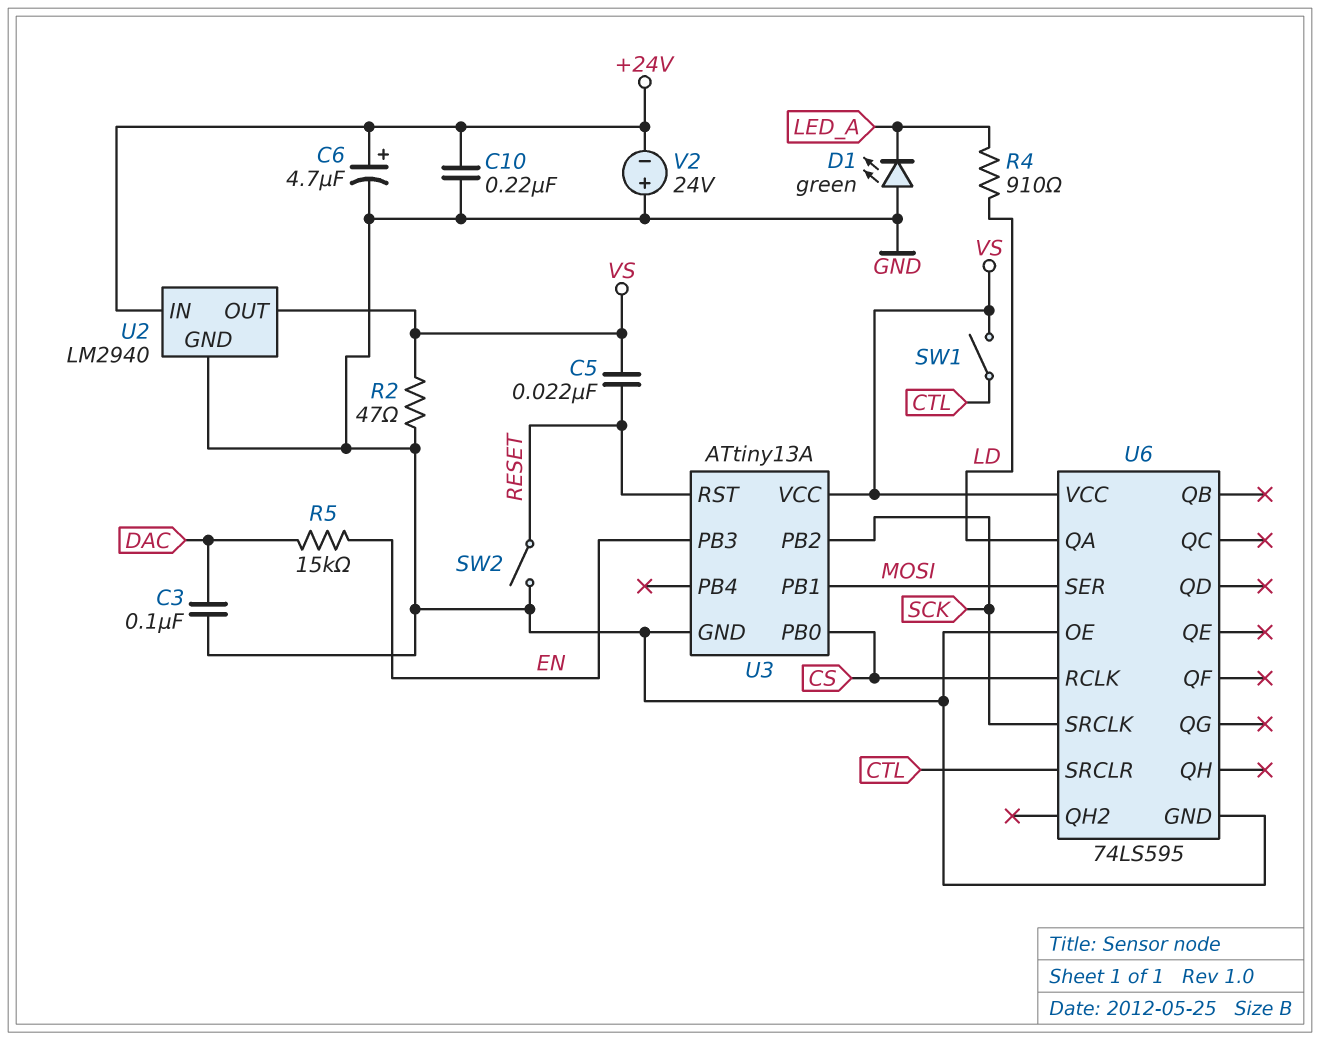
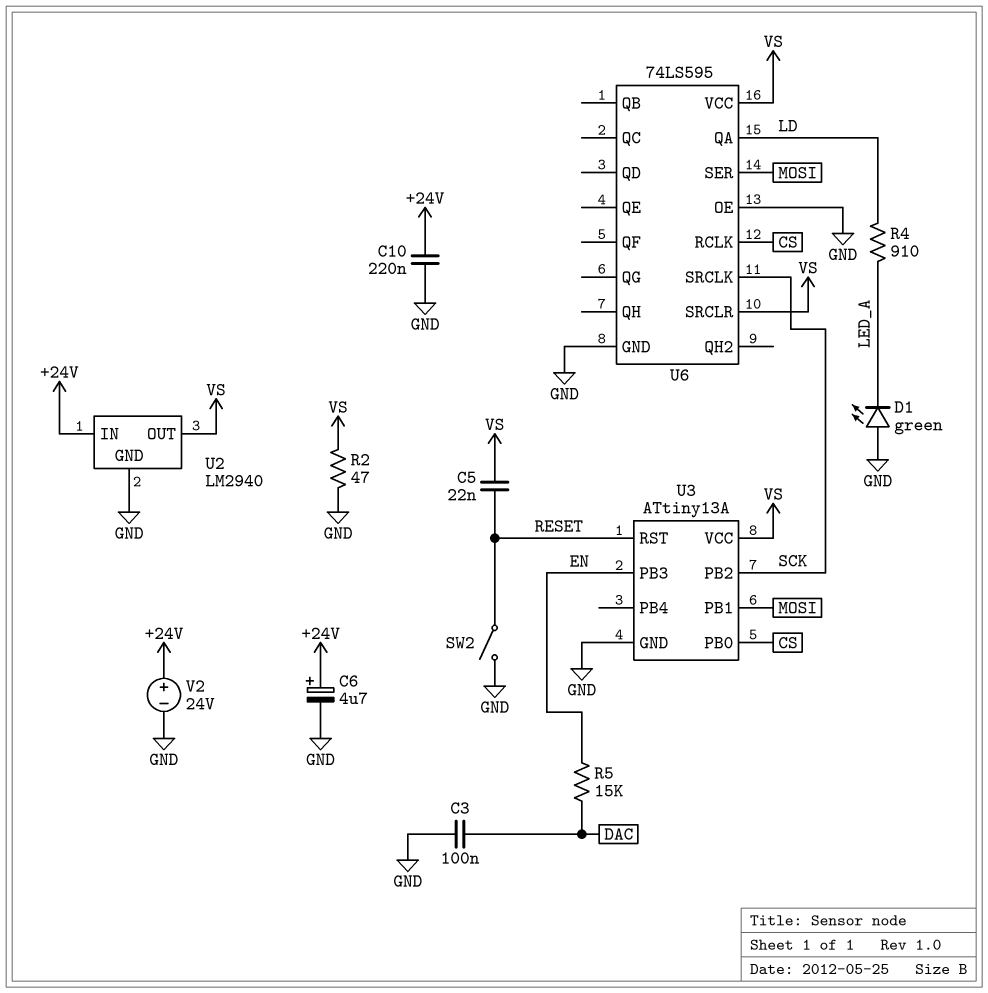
SW1: switch (CTL, VS) -> none
U6 pin SRCLR: CTL -> VS
V2: 24V (plus GND, minus +24V) -> 24V (plus +24V, minus GND)

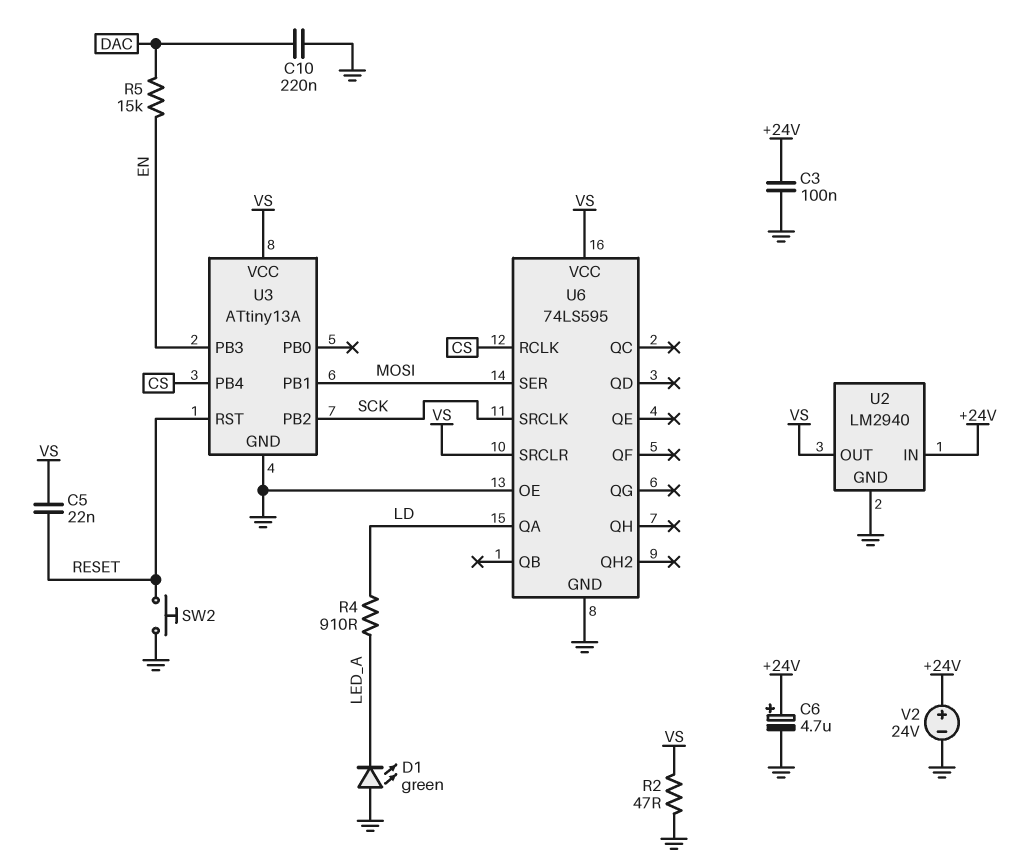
C3: 100nF (DAC, GND) -> 100nF (+24V, GND)
C10: 220nF (+24V, GND) -> 220nF (DAC, GND)
SW2: switch (GND, RESET) -> button (GND, RESET)
U3 pin PB0: CS -> none
U3 pin PB4: none -> CS

